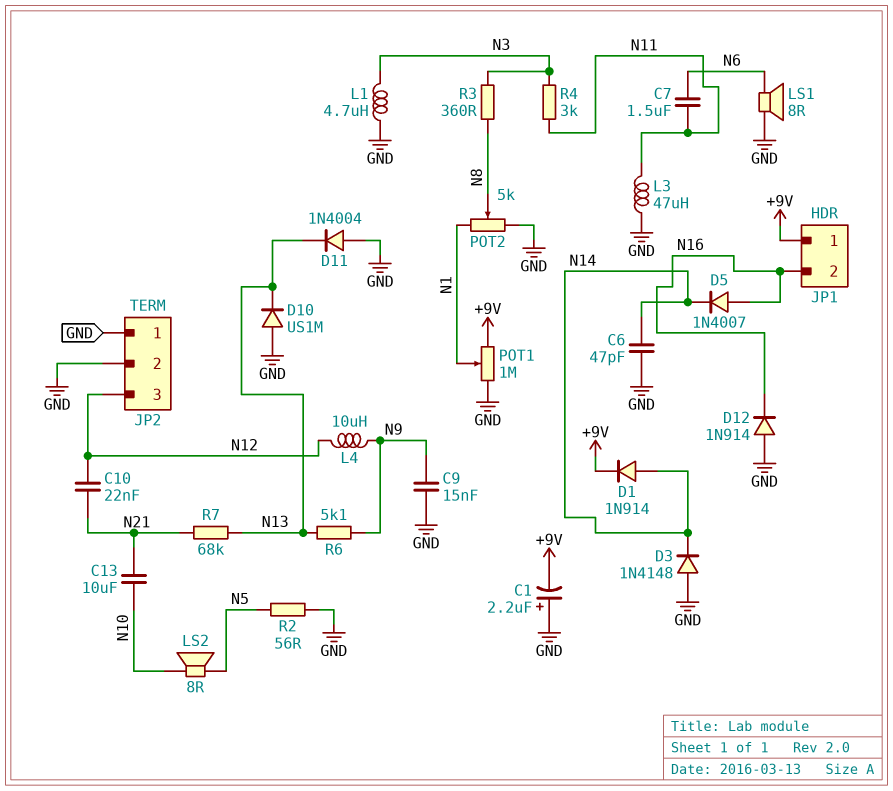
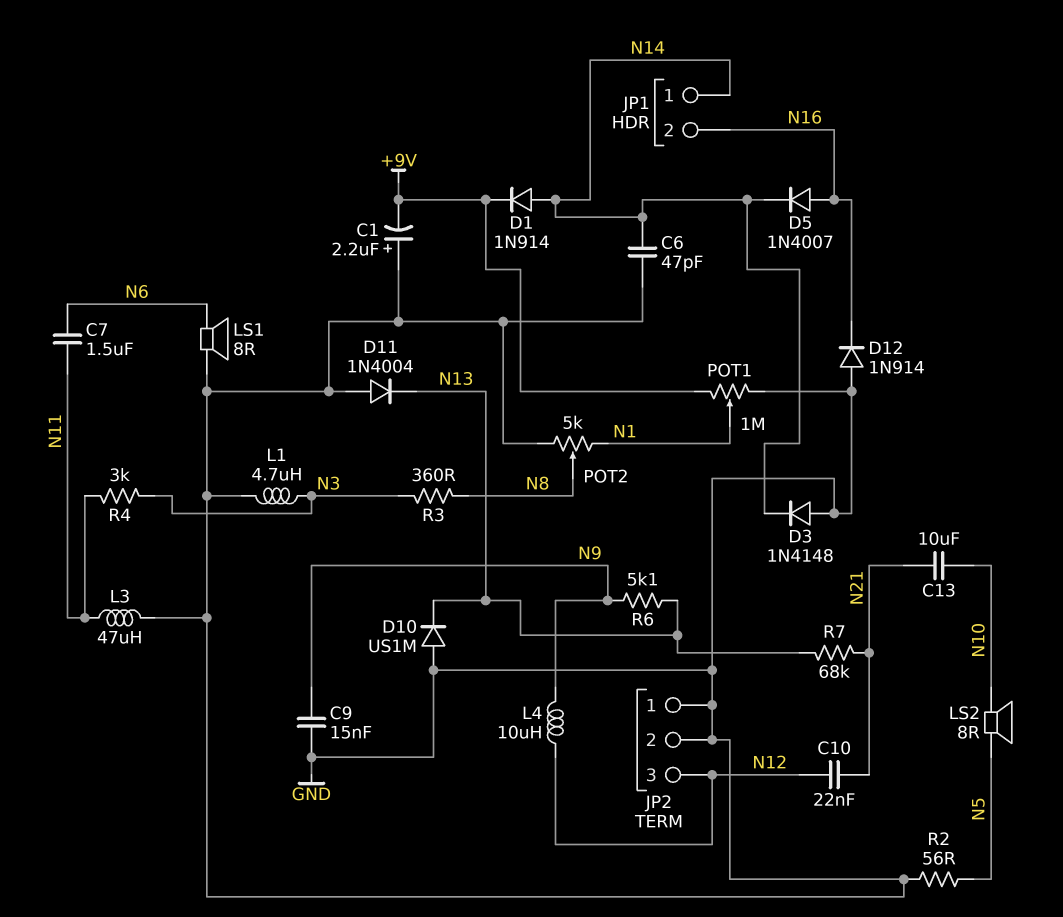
JP1 pin 1: +9V -> N14

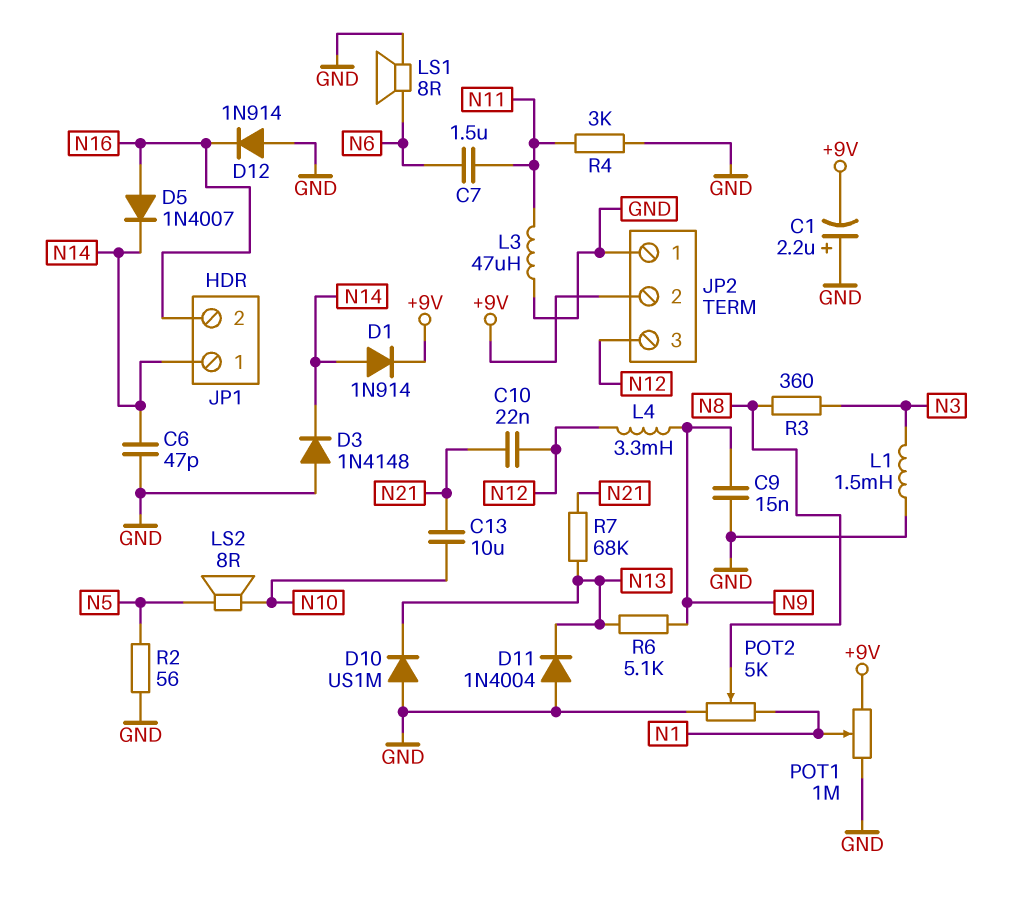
JP2 pin 2: GND -> +9V
L1: 4.7uH (GND, N3) -> 1.5mH (GND, N3)
L4: 10uH (N9, N12) -> 3.3mH (N9, N12)
R4: 3k (N3, N11) -> 3k (GND, N11)

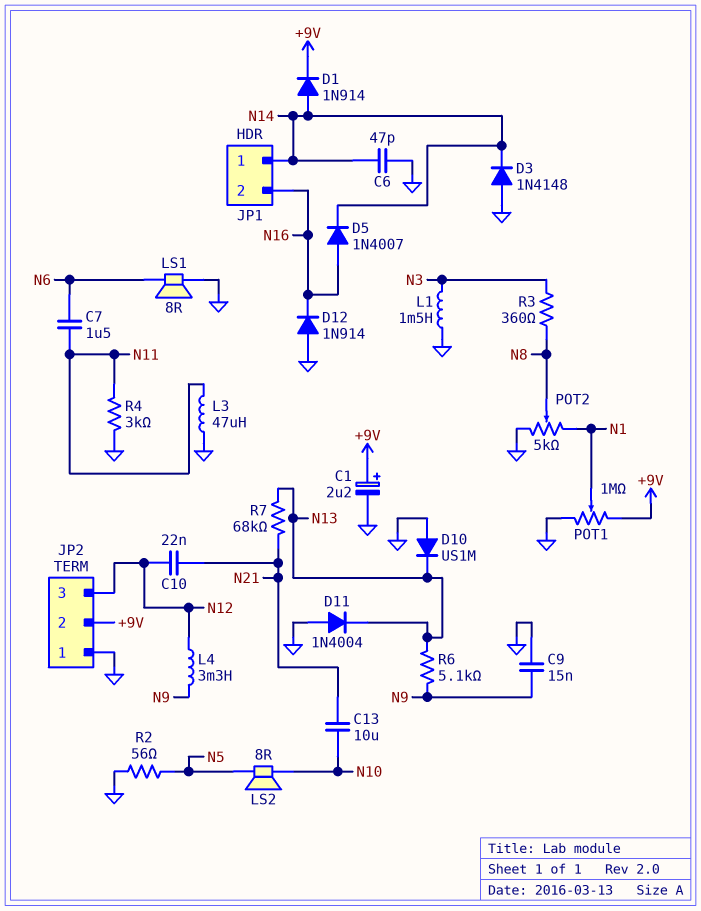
C1: 2.2uF (plus GND, minus +9V) -> 2.2uF (plus +9V, minus GND)

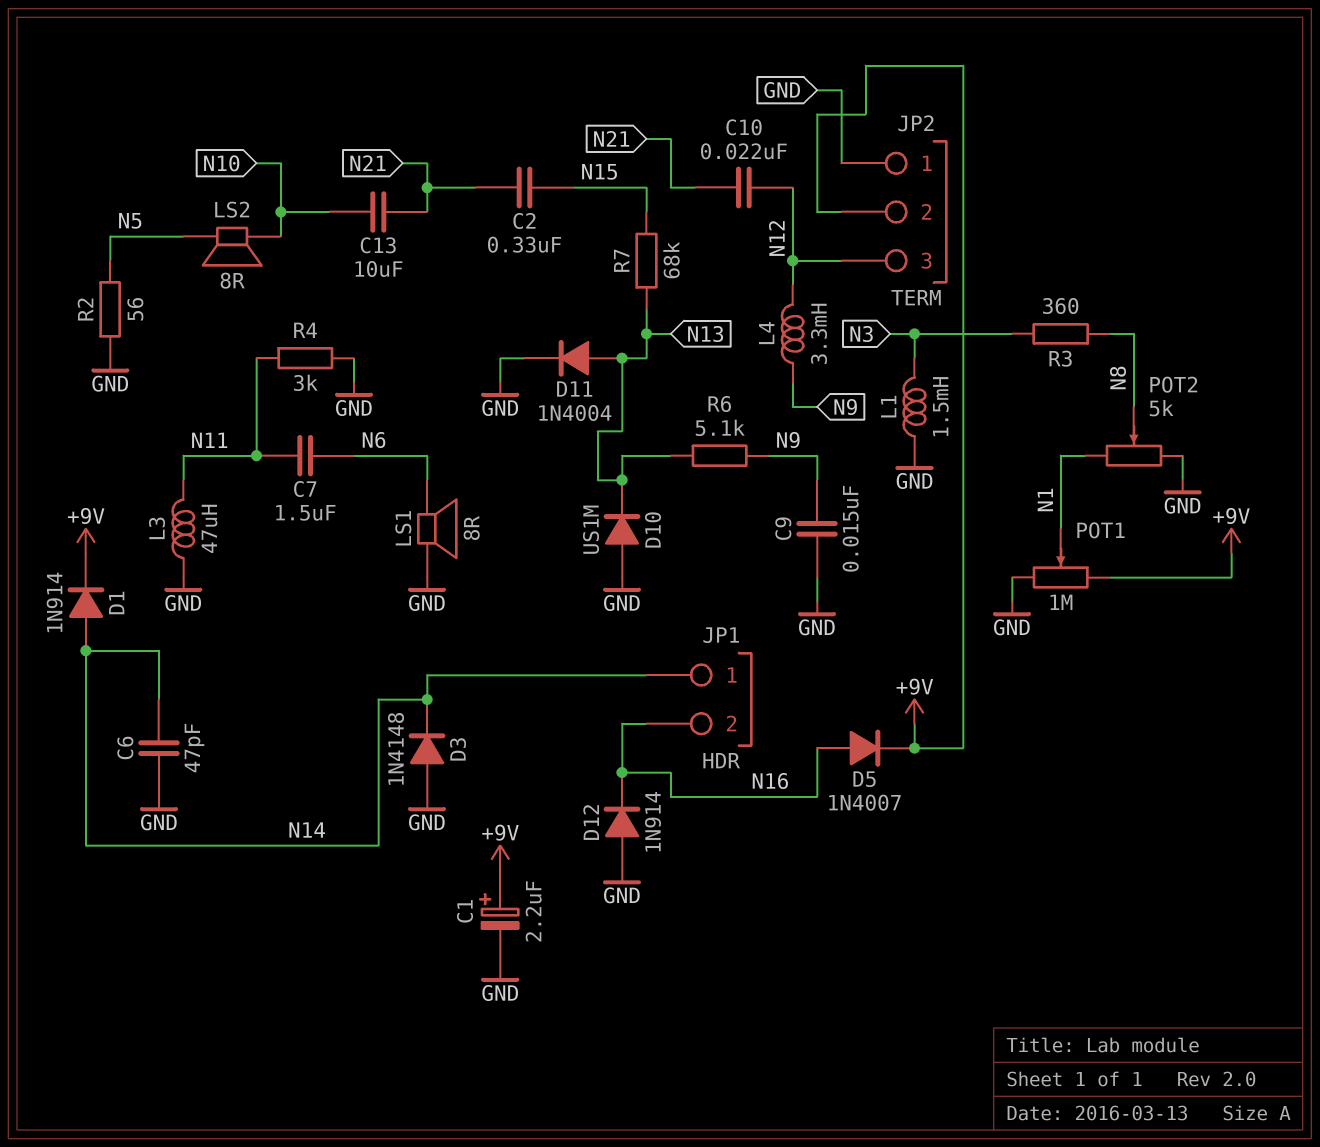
C2: none -> 330nF (N15, N21)
D5: diode 1N4007 (A N16, K N14) -> diode 1N4007 (A N16, K +9V)
D11: diode 1N4004 (A GND, K N13) -> diode 1N4004 (A N13, K GND)
R7: 68k (N13, N21) -> 68k (N13, N15)

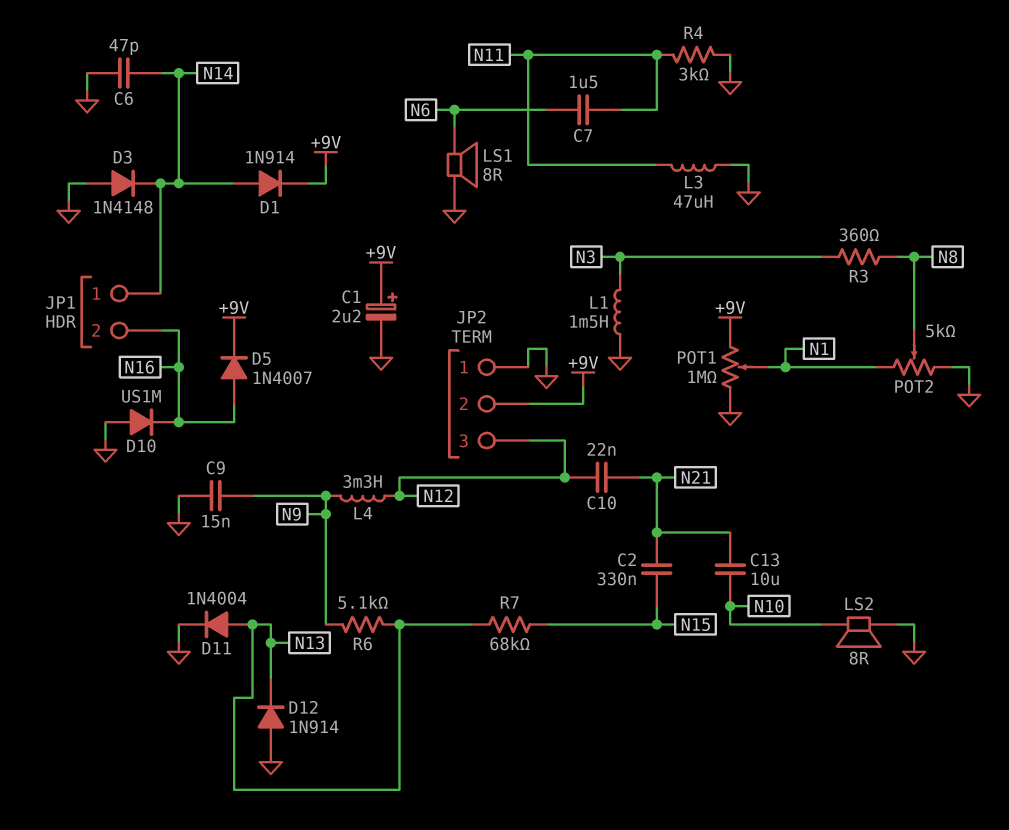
D10: diode US1M (A GND, K N13) -> diode US1M (A GND, K N16)
D12: diode 1N914 (A GND, K N16) -> diode 1N914 (A GND, K N13)
LS2: speaker 8R (N5, N10) -> speaker 8R (GND, N10)
R2: 56 (GND, N5) -> none

